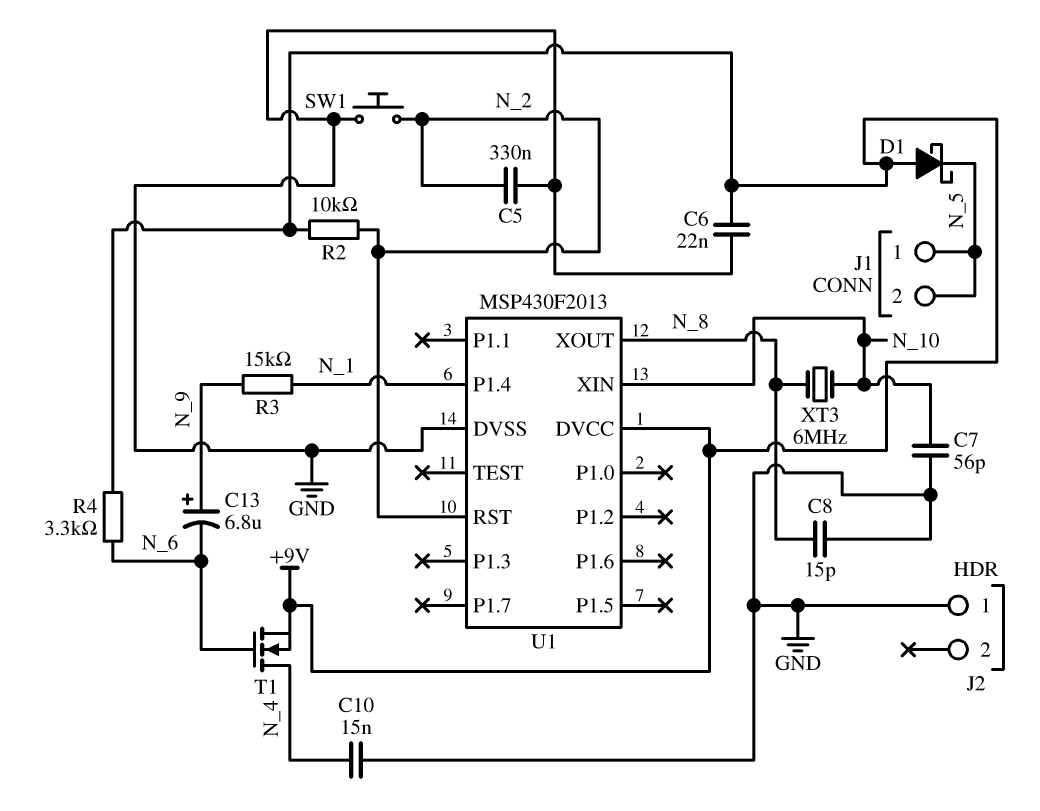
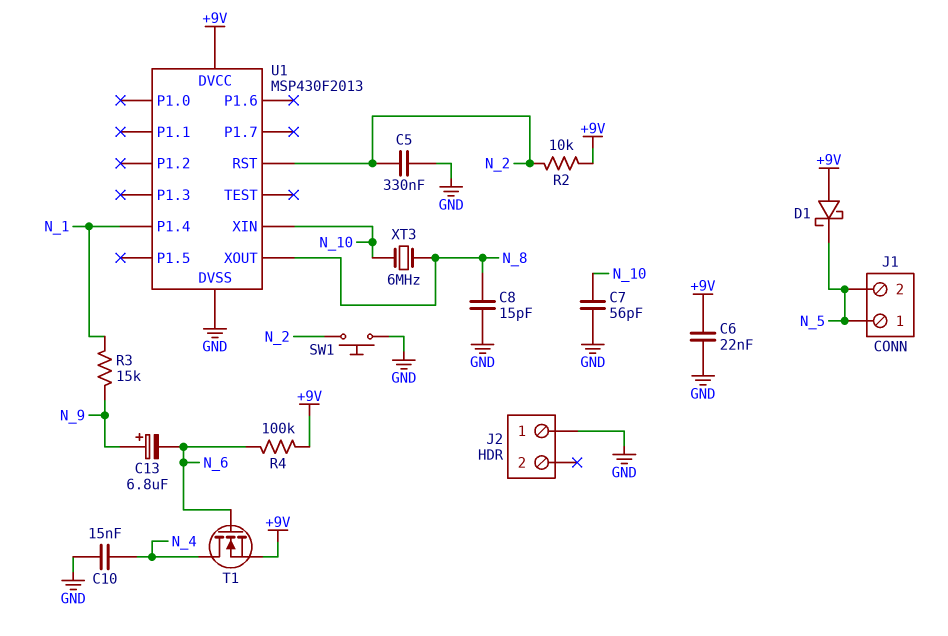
R4: 3.3k (+9V, N_6) -> 100k (+9V, N_6)

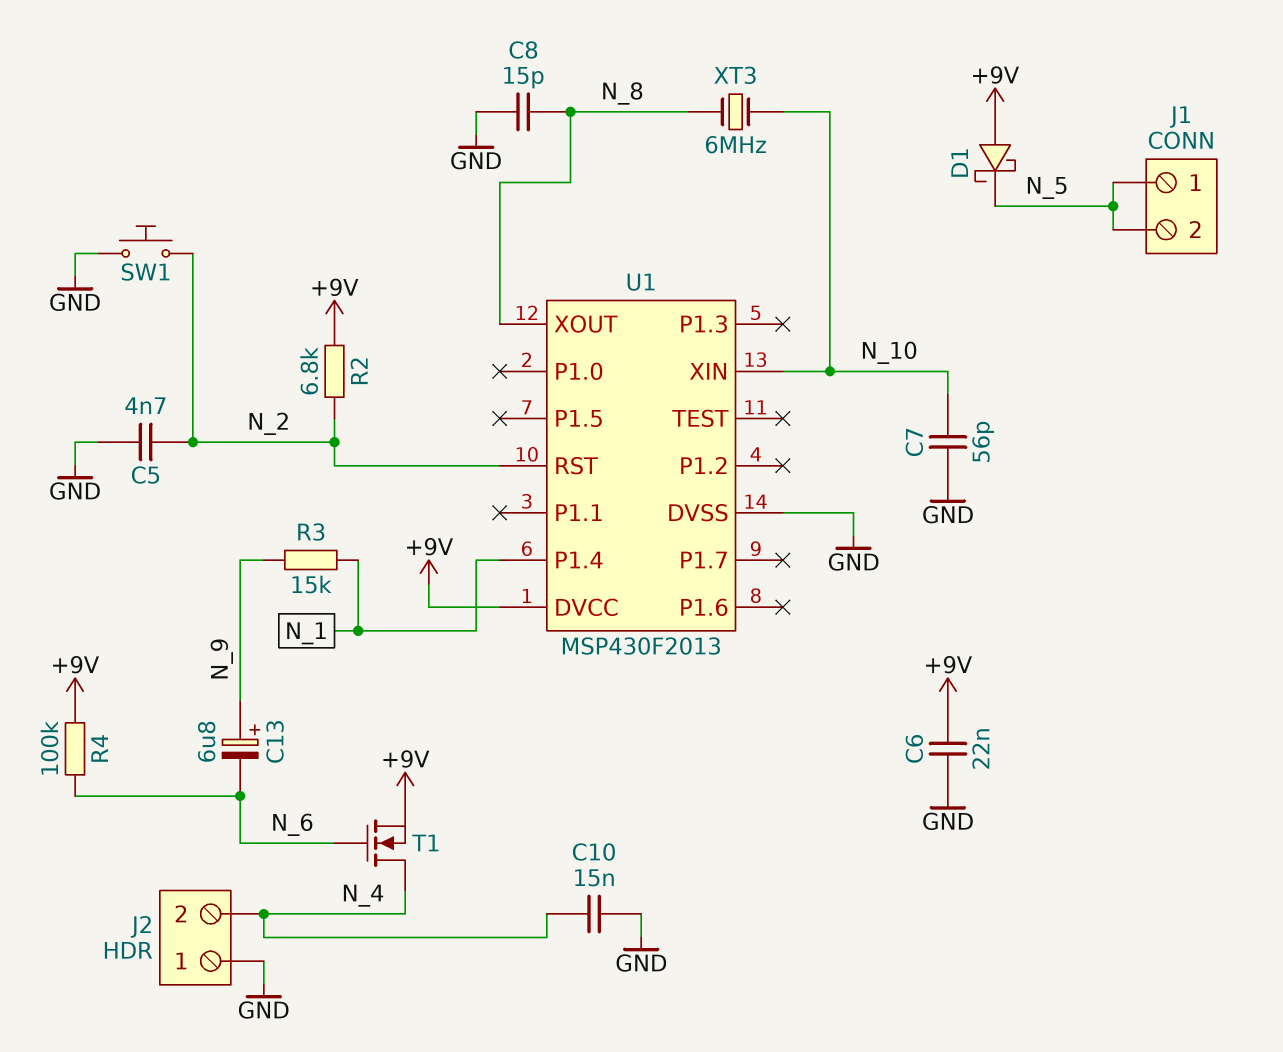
C5: 330nF (GND, N_2) -> 4.7nF (GND, N_2)
J2 pin 2: none -> N_4
R2: 10k (+9V, N_2) -> 6.8k (+9V, N_2)

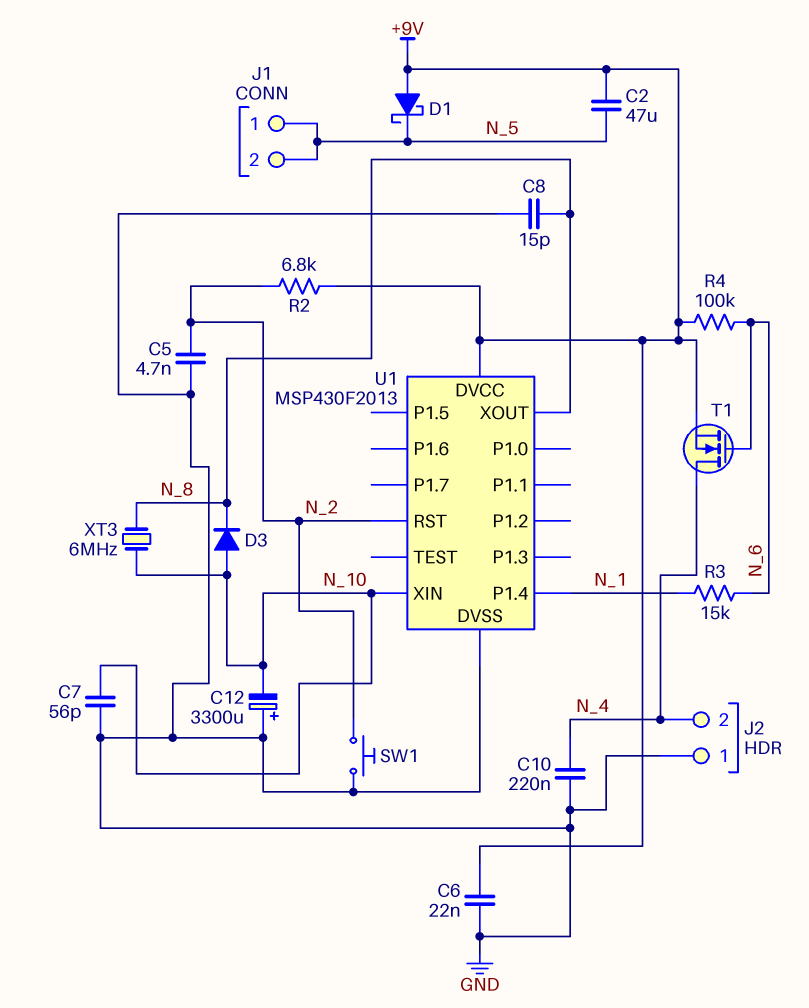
C2: none -> 47uF (+9V, N_5)
C10: 15nF (GND, N_4) -> 220nF (GND, N_4)
C12: none -> 3300uF (plus GND, minus N_10)
C13: 6.8uF (plus N_9, minus N_6) -> none
D3: none -> diode (A N_10, K N_8)
R3: 15k (N_1, N_9) -> 15k (N_1, N_6)

